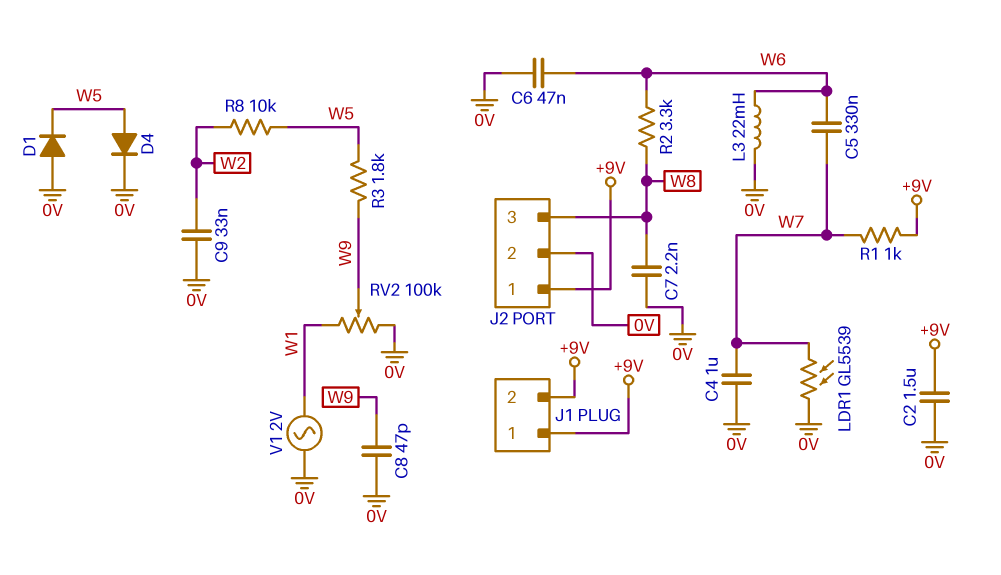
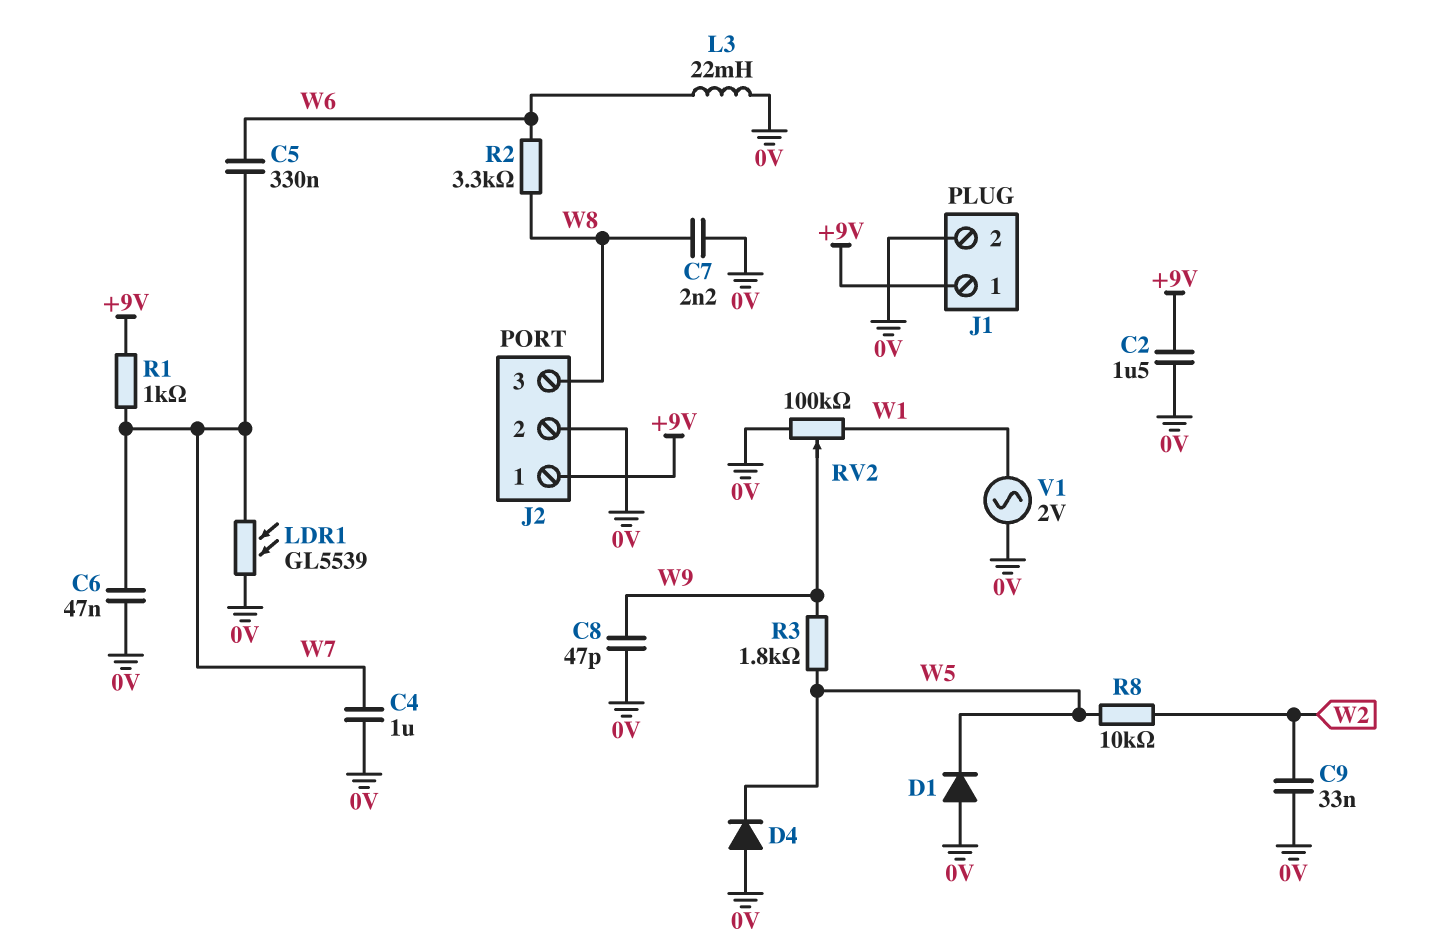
C6: 47nF (0V, W6) -> 47nF (0V, W7)
D4: diode (A W5, K 0V) -> diode (A 0V, K W5)
J1 pin 2: +9V -> 0V

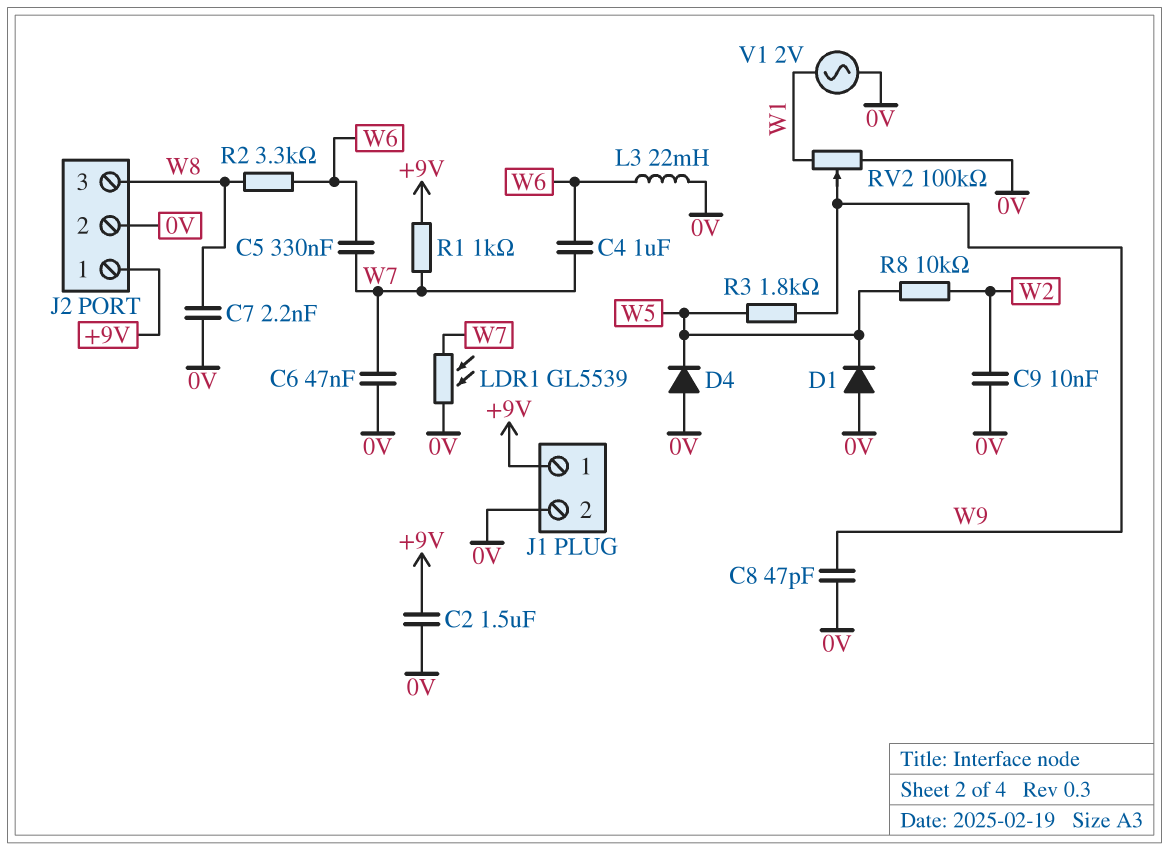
C4: 1uF (0V, W7) -> 1uF (W6, W7)
C9: 33nF (0V, W2) -> 10nF (0V, W2)

